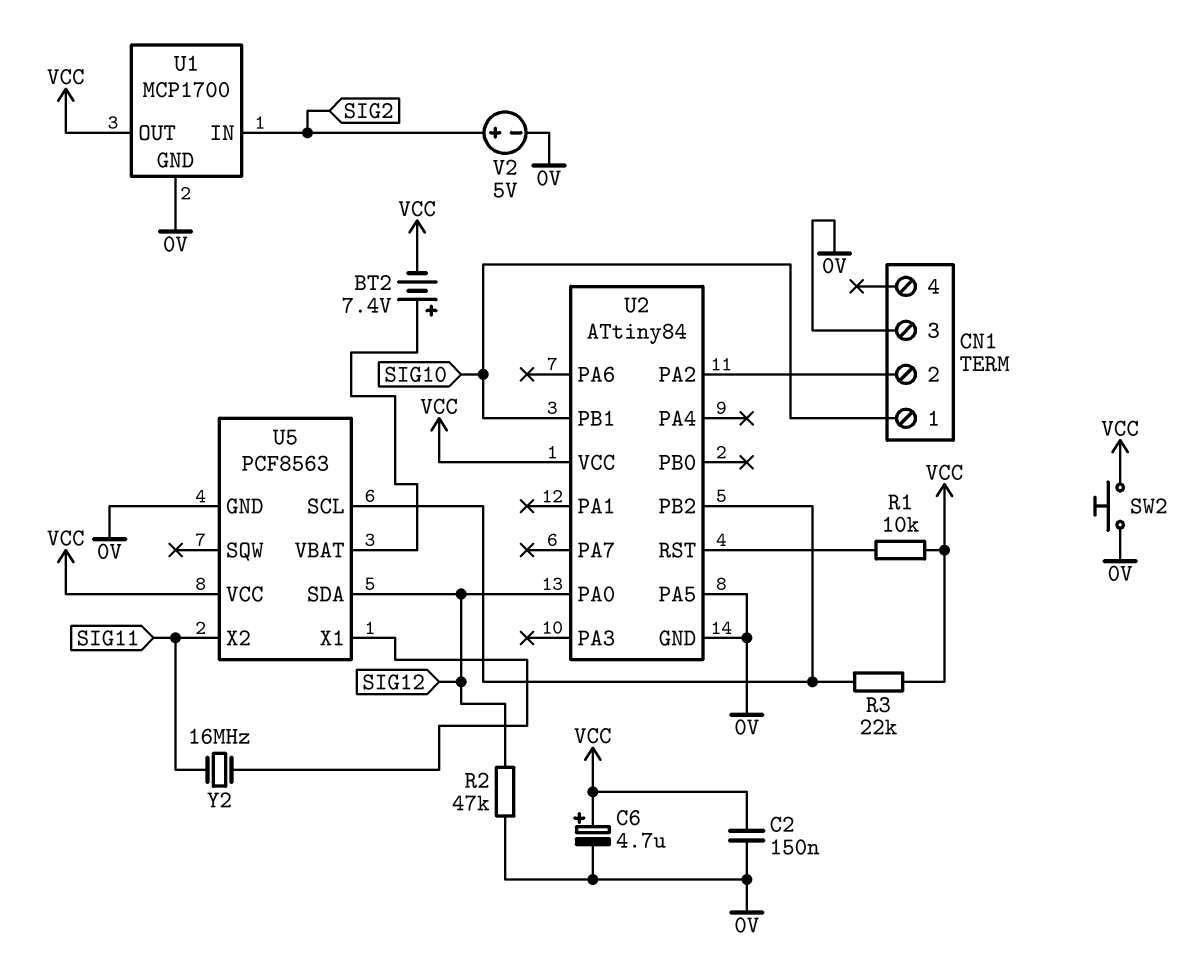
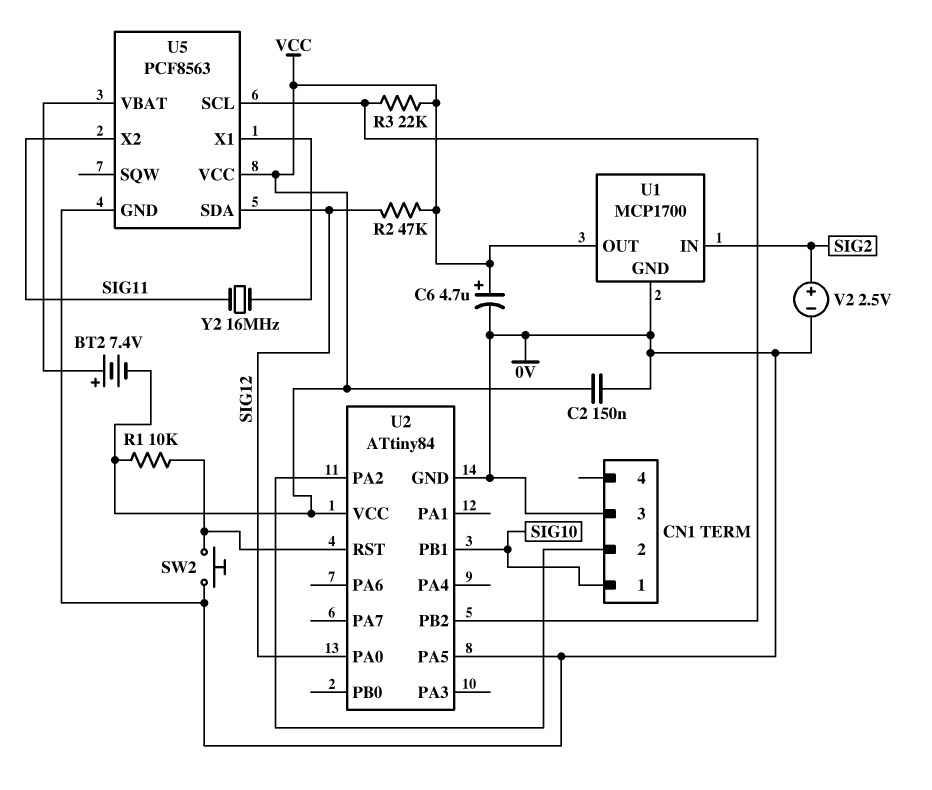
R2: 47k (0V, SIG12) -> 47k (SIG12, VCC)
SW2: button (0V, VCC) -> button (0V, U2/RST)
V2: 5V (plus SIG2, minus 0V) -> 2.5V (plus SIG2, minus 0V)

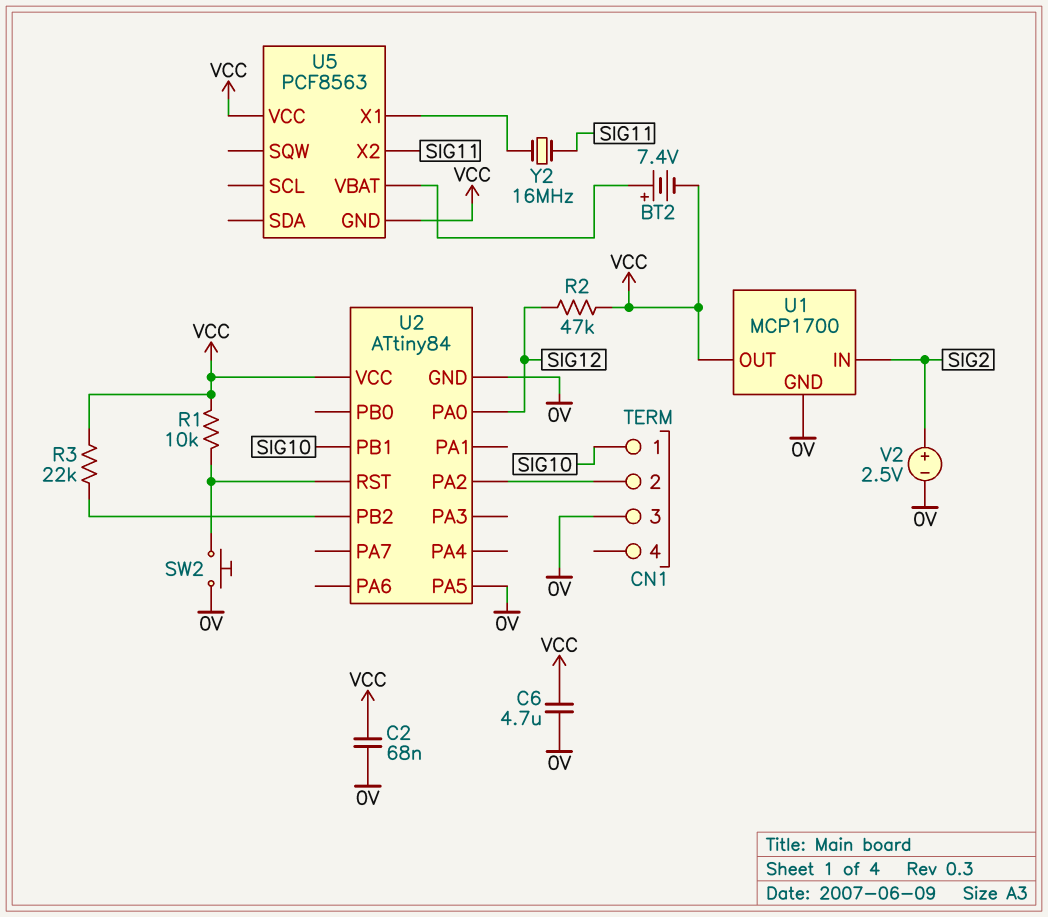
C2: 150nF (0V, VCC) -> 68nF (0V, VCC)
C6: 4.7uF (plus VCC, minus 0V) -> 4.7uF (0V, VCC)
U5 pin GND: 0V -> VCC
U5 pin SCL: U2/PB2 -> none
U5 pin SDA: SIG12 -> none

